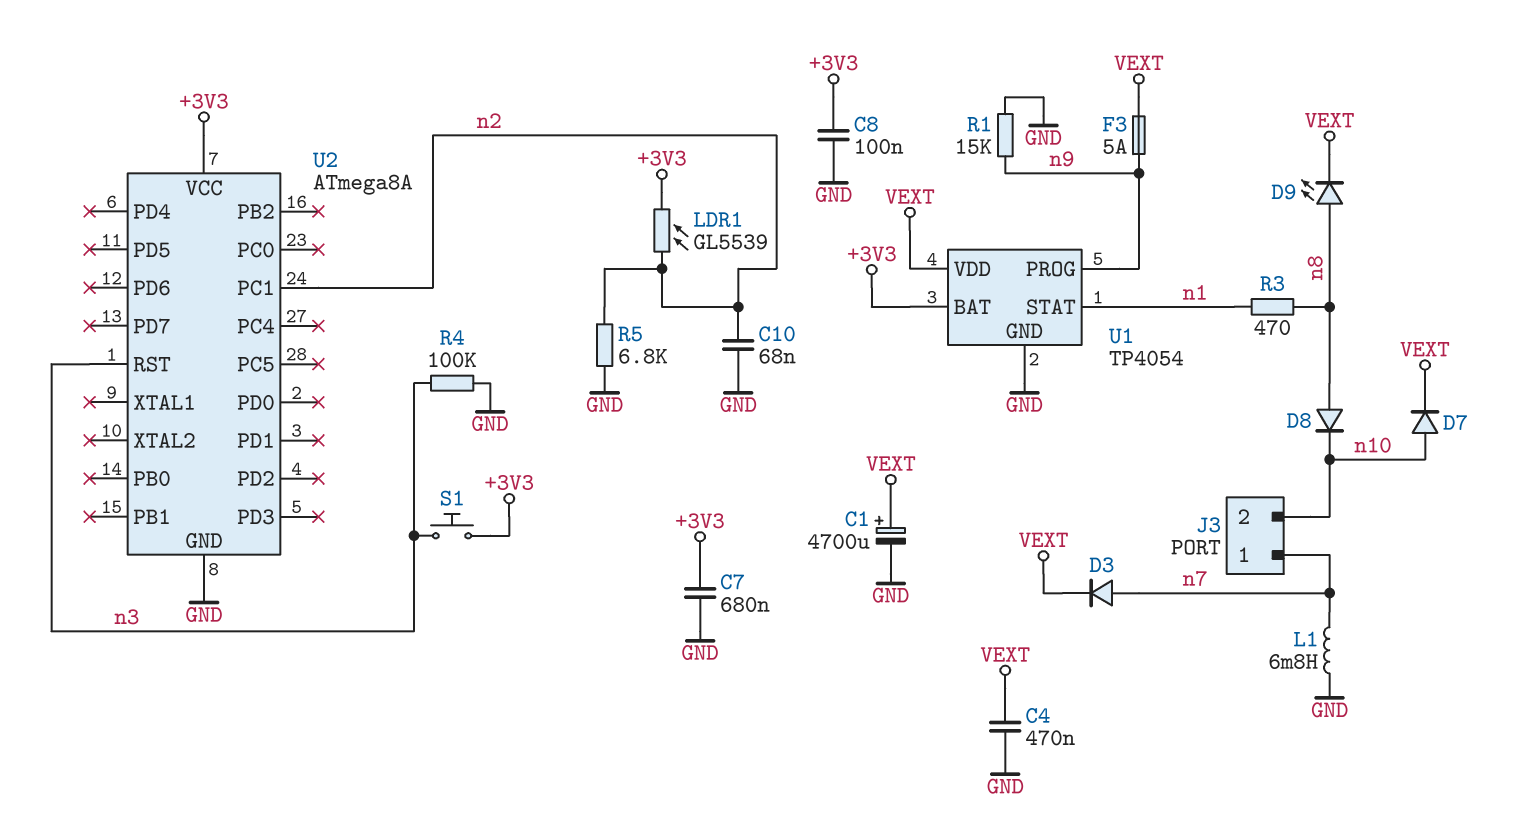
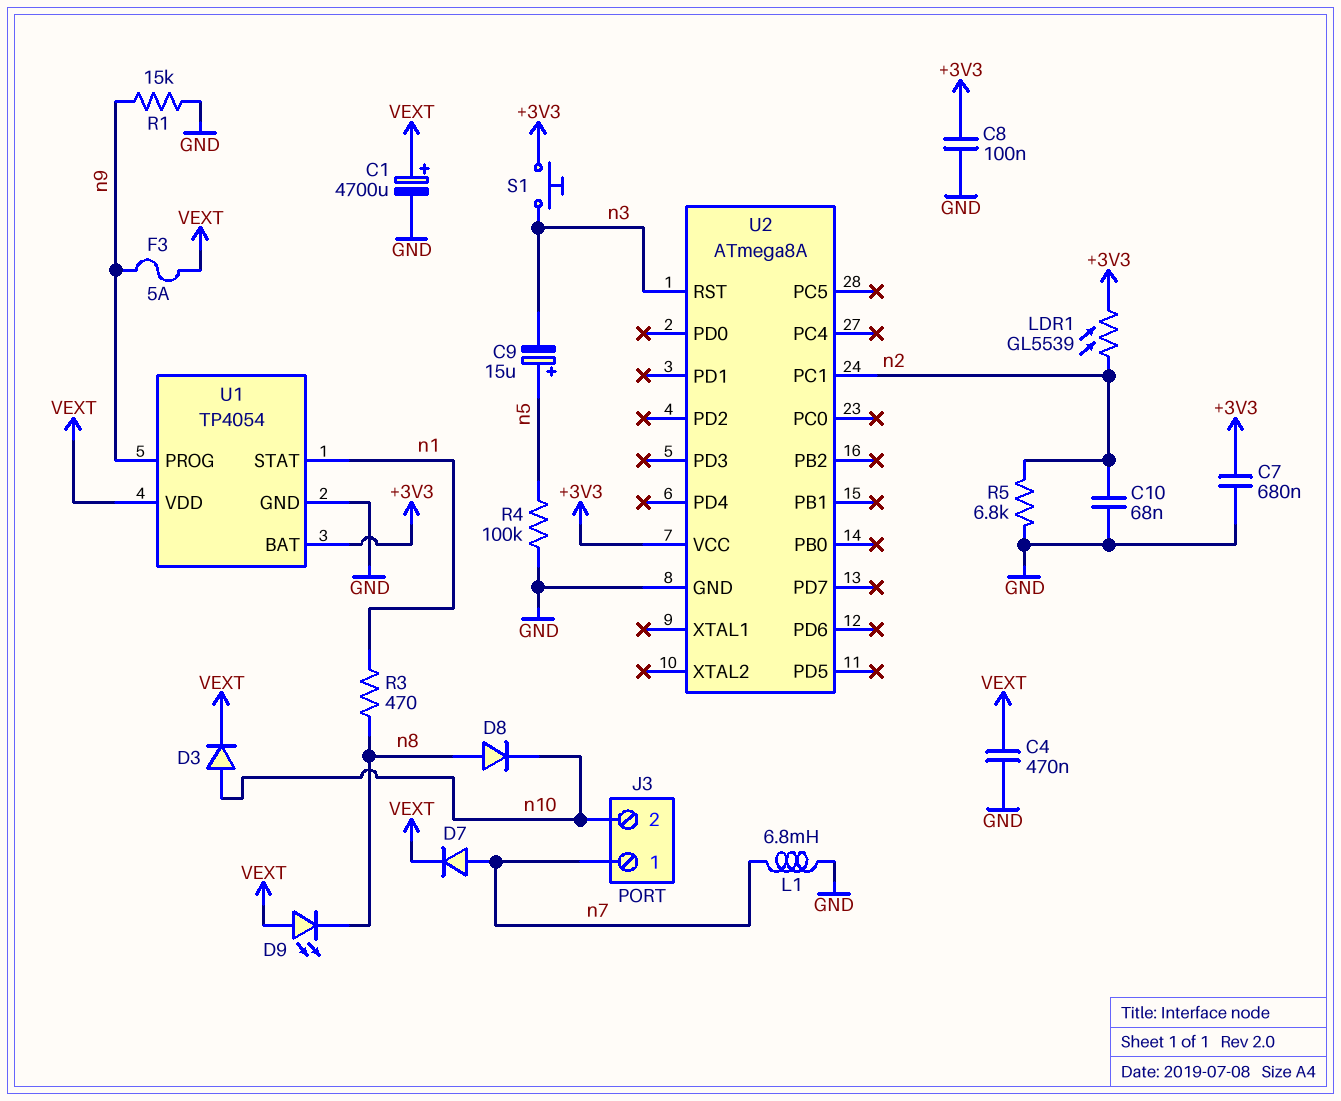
C9: none -> 15uF (plus n5, minus n3)
D3: diode (A n7, K VEXT) -> diode (A n10, K VEXT)
D7: diode (A n10, K VEXT) -> diode (A n7, K VEXT)
D9: LED (A n8, K VEXT) -> LED (A VEXT, K n8)
R4: 100k (GND, n3) -> 100k (GND, n5)

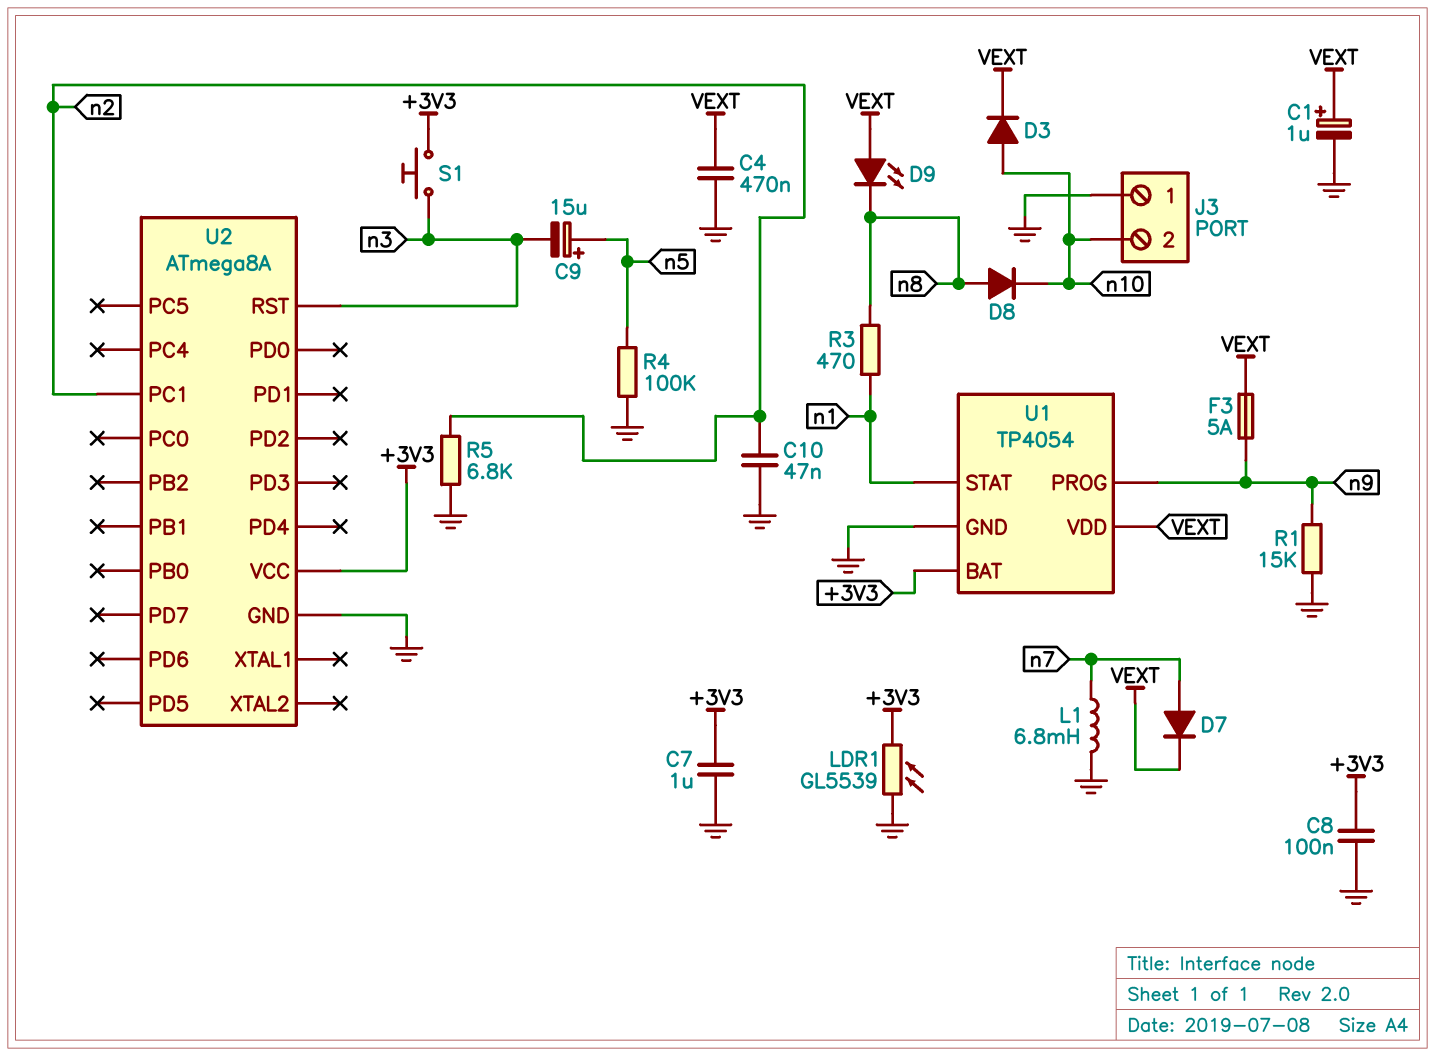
C1: 4700uF (plus VEXT, minus GND) -> 1uF (plus VEXT, minus GND)
C7: 680nF (+3V3, GND) -> 1uF (+3V3, GND)
C10: 68nF (GND, n2) -> 47nF (GND, n2)
J3 pin 1: n7 -> GND
LDR1: GL5539 (+3V3, n2) -> GL5539 (+3V3, GND)

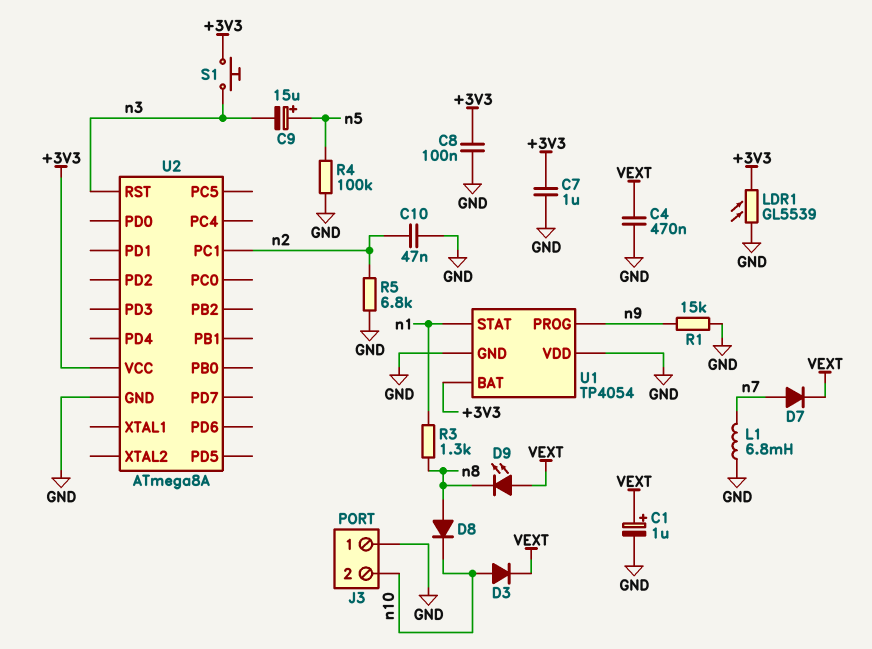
F3: 5A (VEXT, n9) -> none
R3: 470 (n1, n8) -> 1.3k (n1, n8)
U1 pin VDD: VEXT -> GND

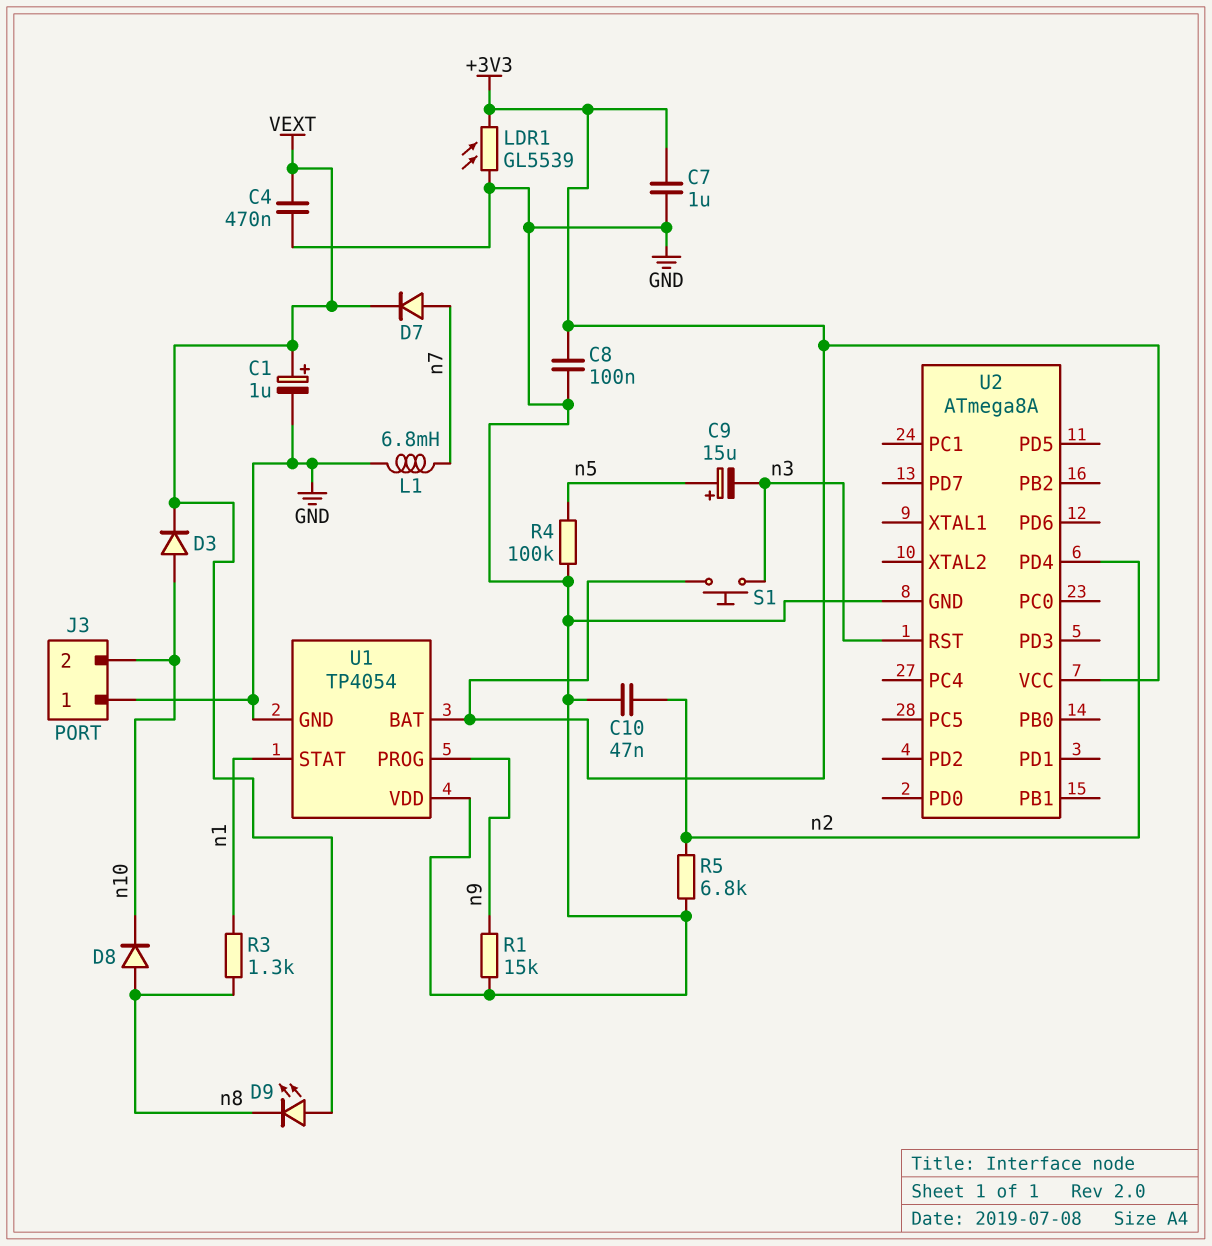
U2 pin PC1: n2 -> none
U2 pin PD4: none -> n2

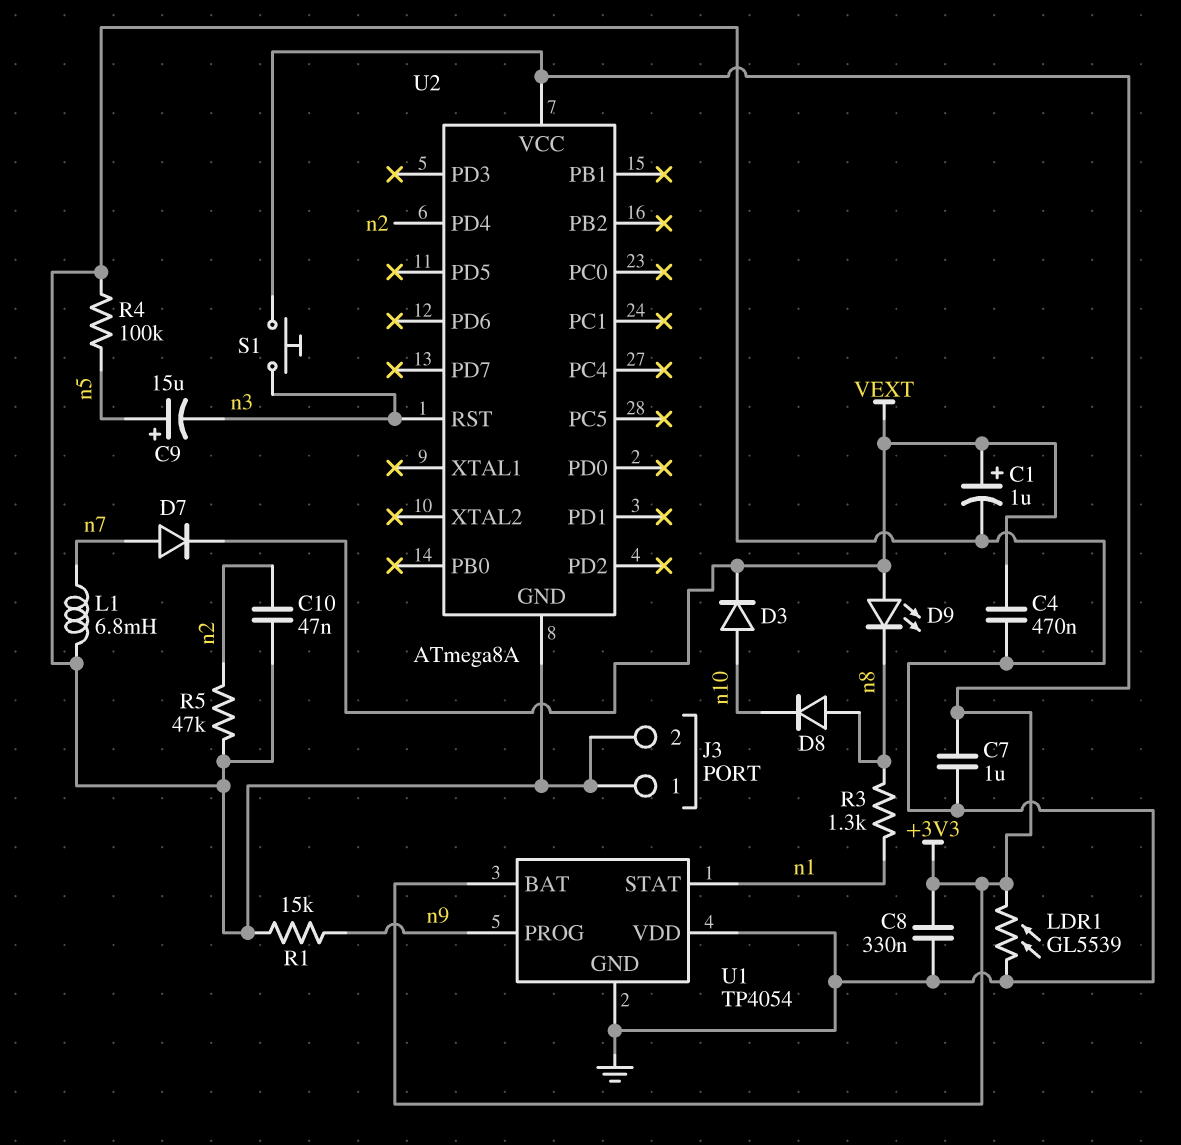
C8: 100nF (+3V3, GND) -> 330nF (+3V3, GND)
J3 pin 2: n10 -> GND
R5: 6.8k (GND, n2) -> 47k (GND, n2)

